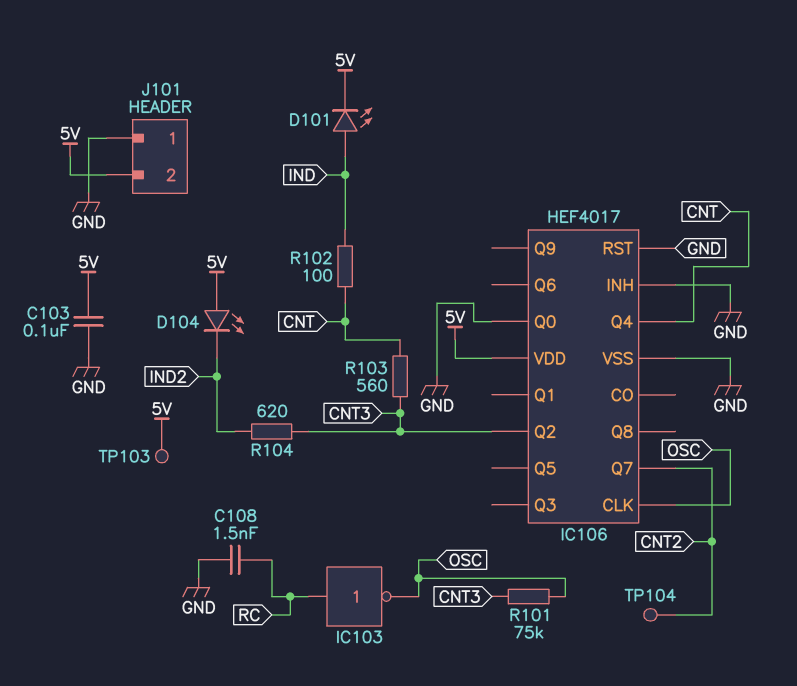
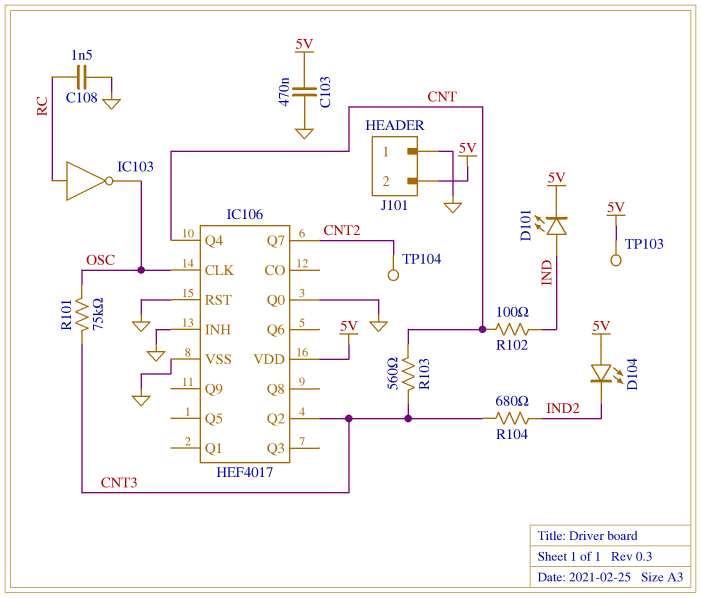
C103: 100nF (5V, GND) -> 470nF (5V, GND)
R104: 620 (CNT3, IND2) -> 680 (CNT3, IND2)

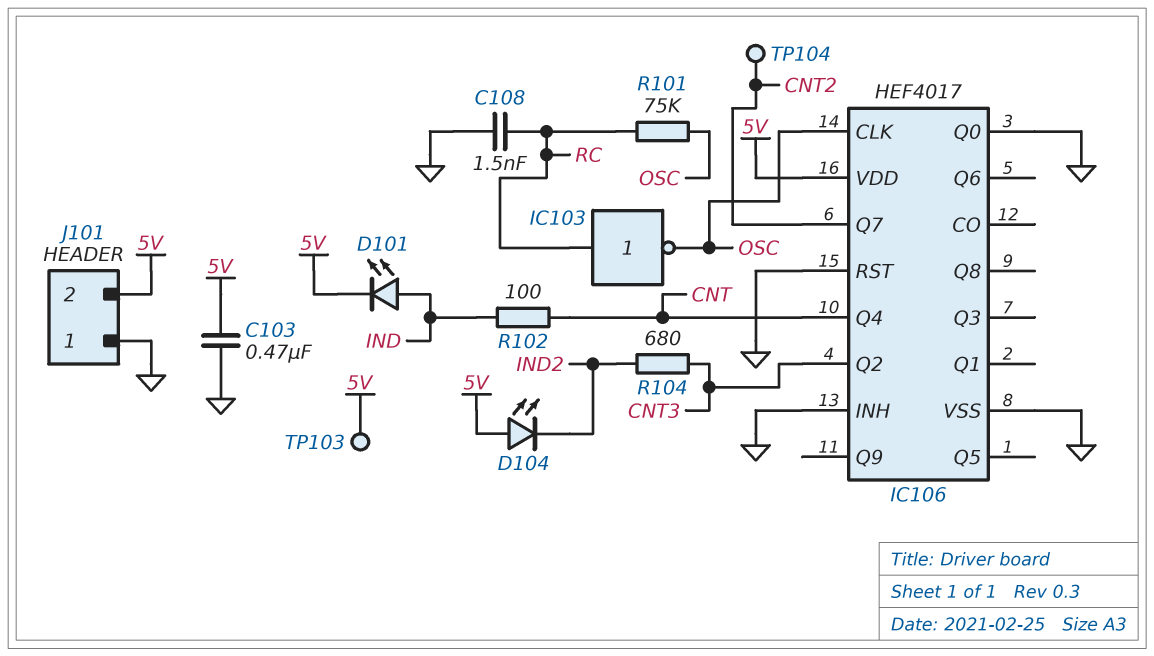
R101: 75k (CNT3, OSC) -> 75k (OSC, RC)
R103: 560 (CNT, CNT3) -> none

